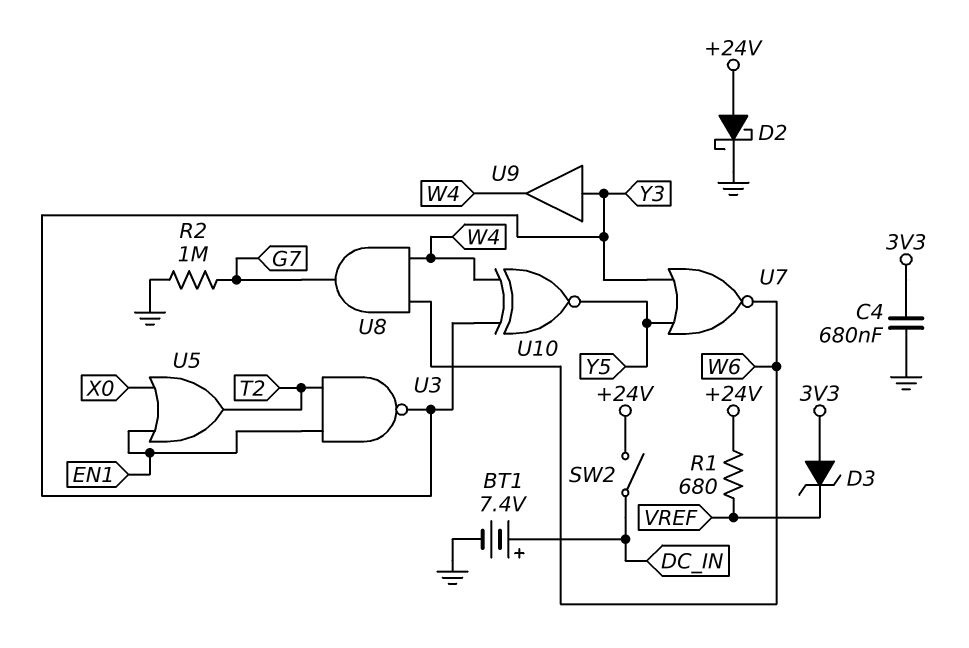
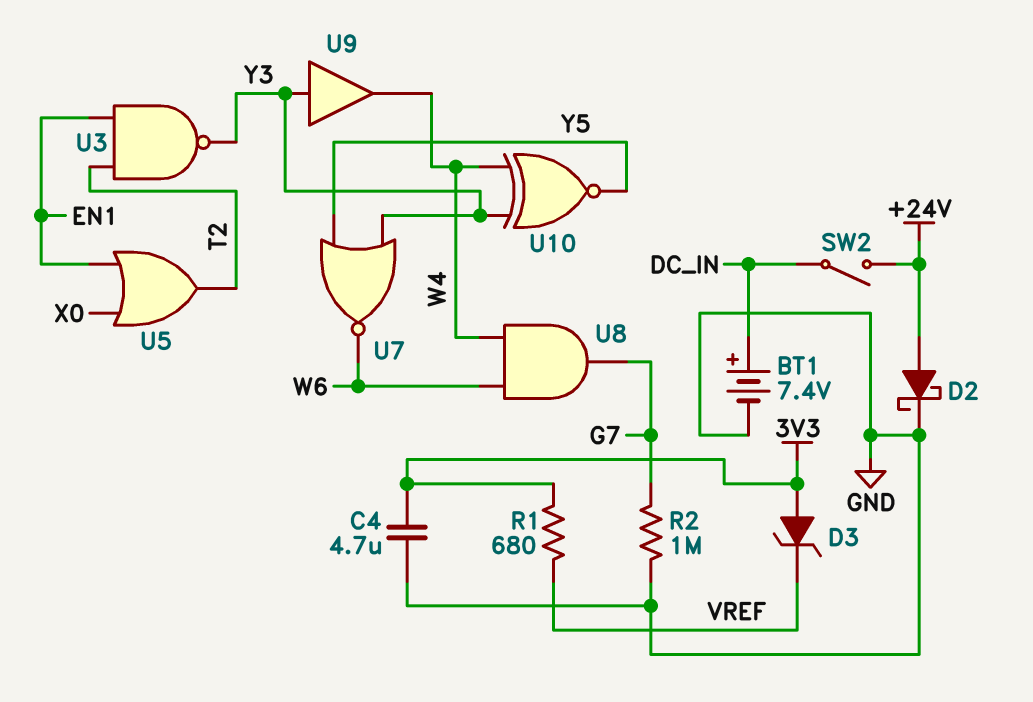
C4: 680nF (3V3, GND) -> 4.7uF (3V3, GND)
R1: 680 (+24V, VREF) -> 680 (3V3, VREF)

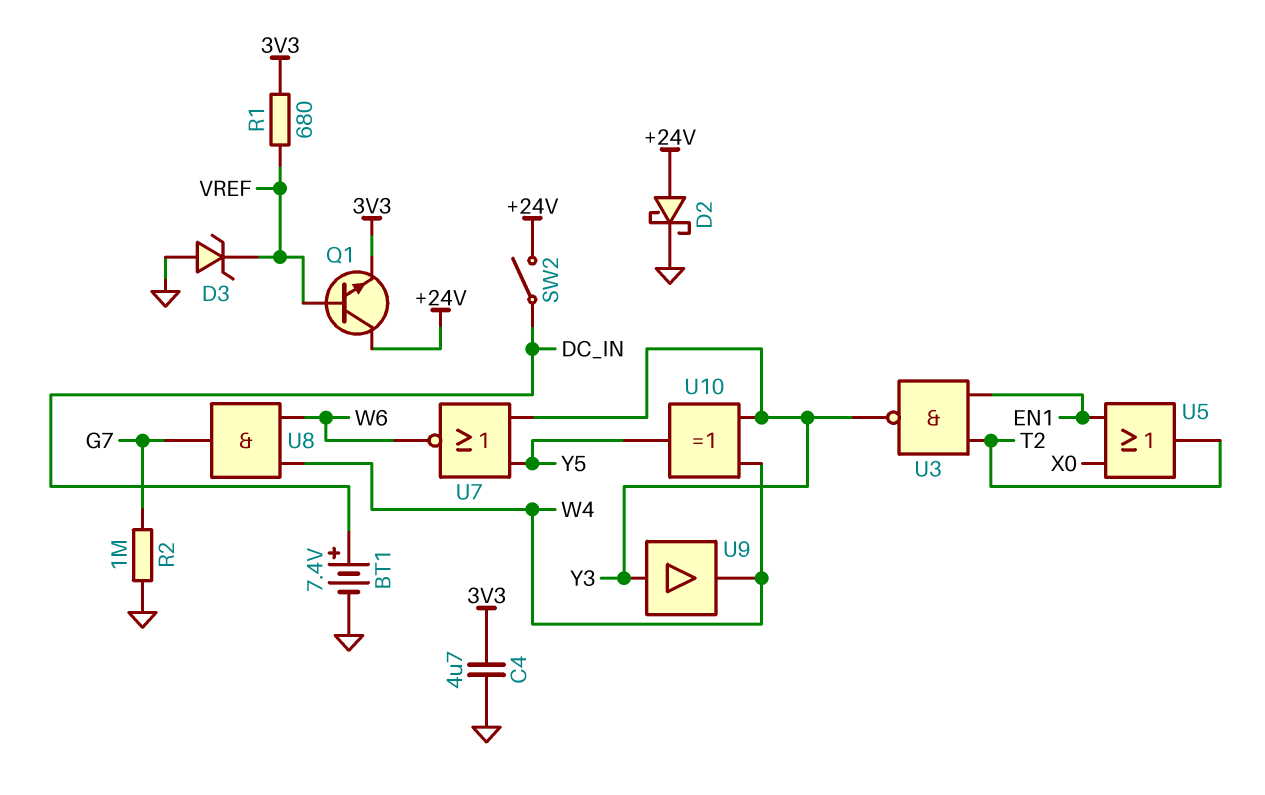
D3: zener (A 3V3, K VREF) -> zener (A GND, K VREF)
Q1: none -> NPN (B VREF, C +24V, E 3V3)
U10: XNOR (in W4, in Y3, out Y5) -> XOR (in W4, in Y3, out Y5)

